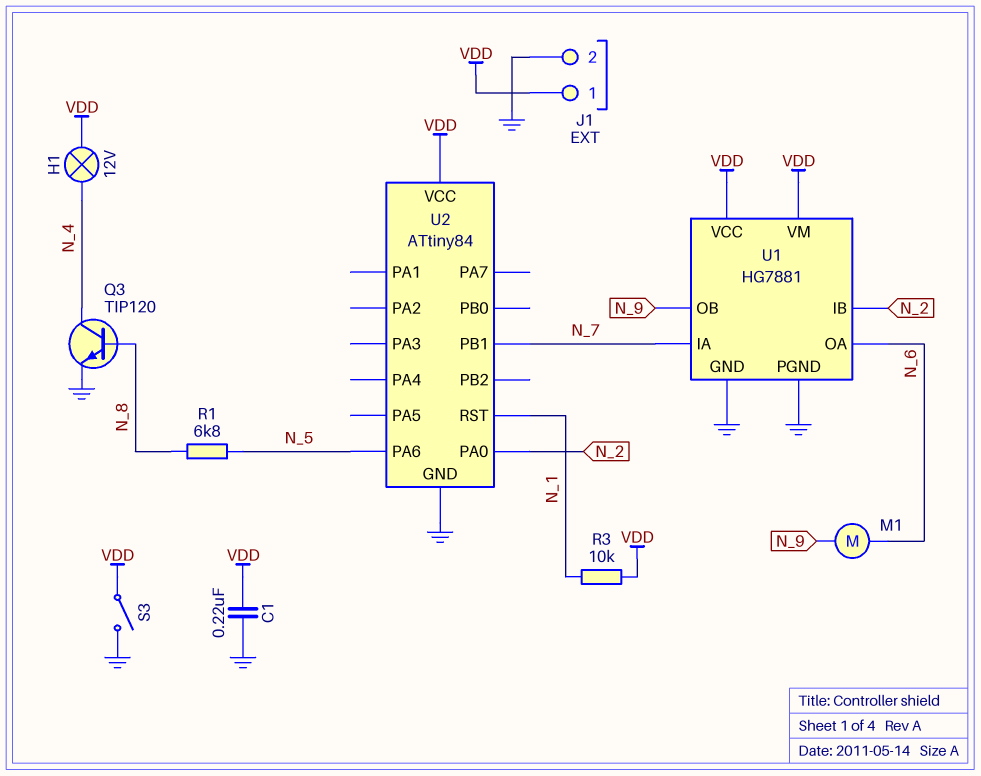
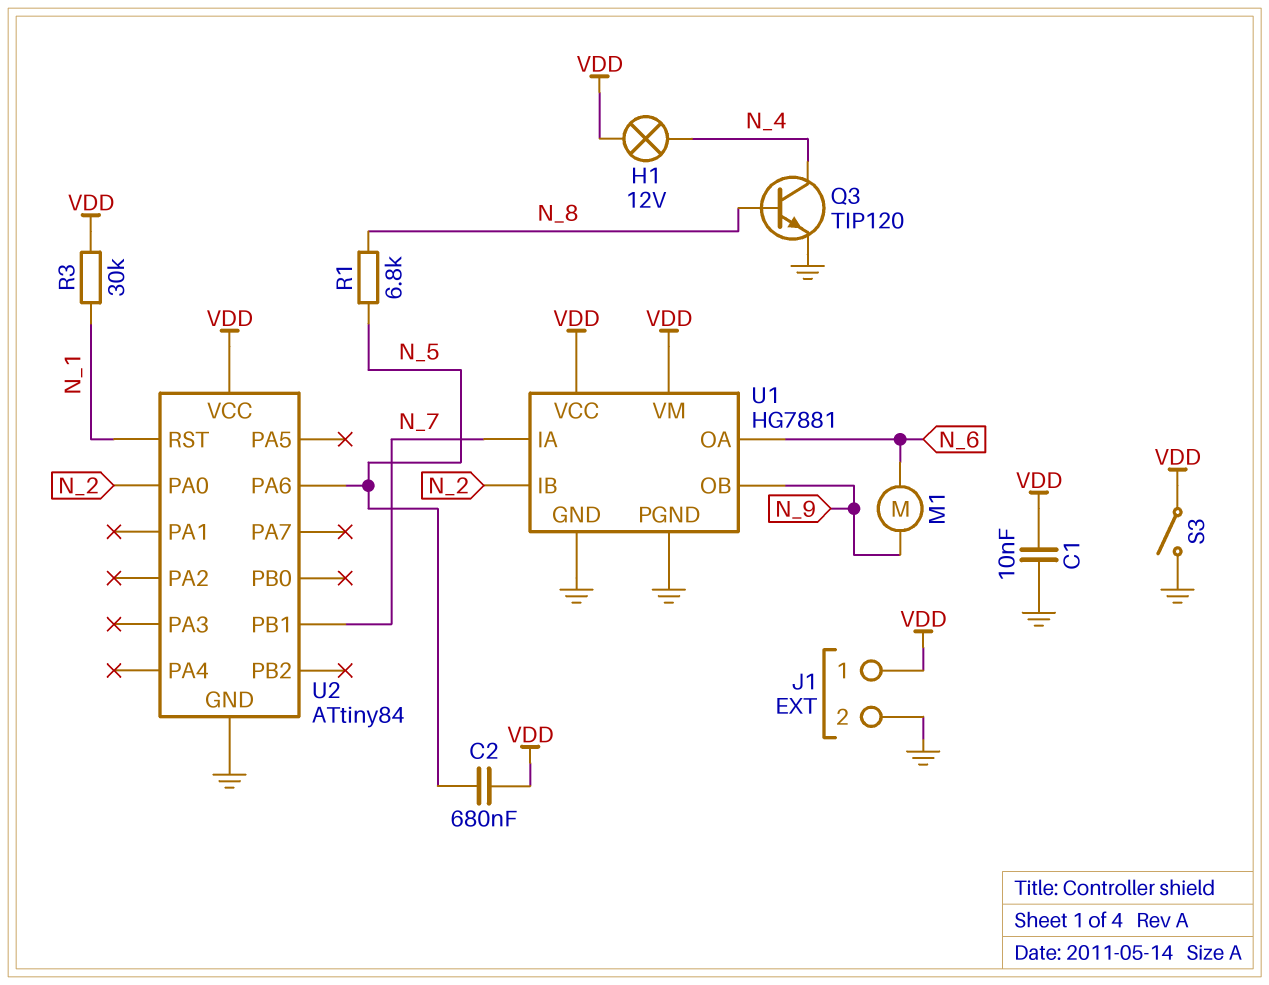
C1: 220nF (GND, VDD) -> 10nF (GND, VDD)
C2: none -> 680nF (N_5, VDD)
R3: 10k (N_1, VDD) -> 30k (N_1, VDD)

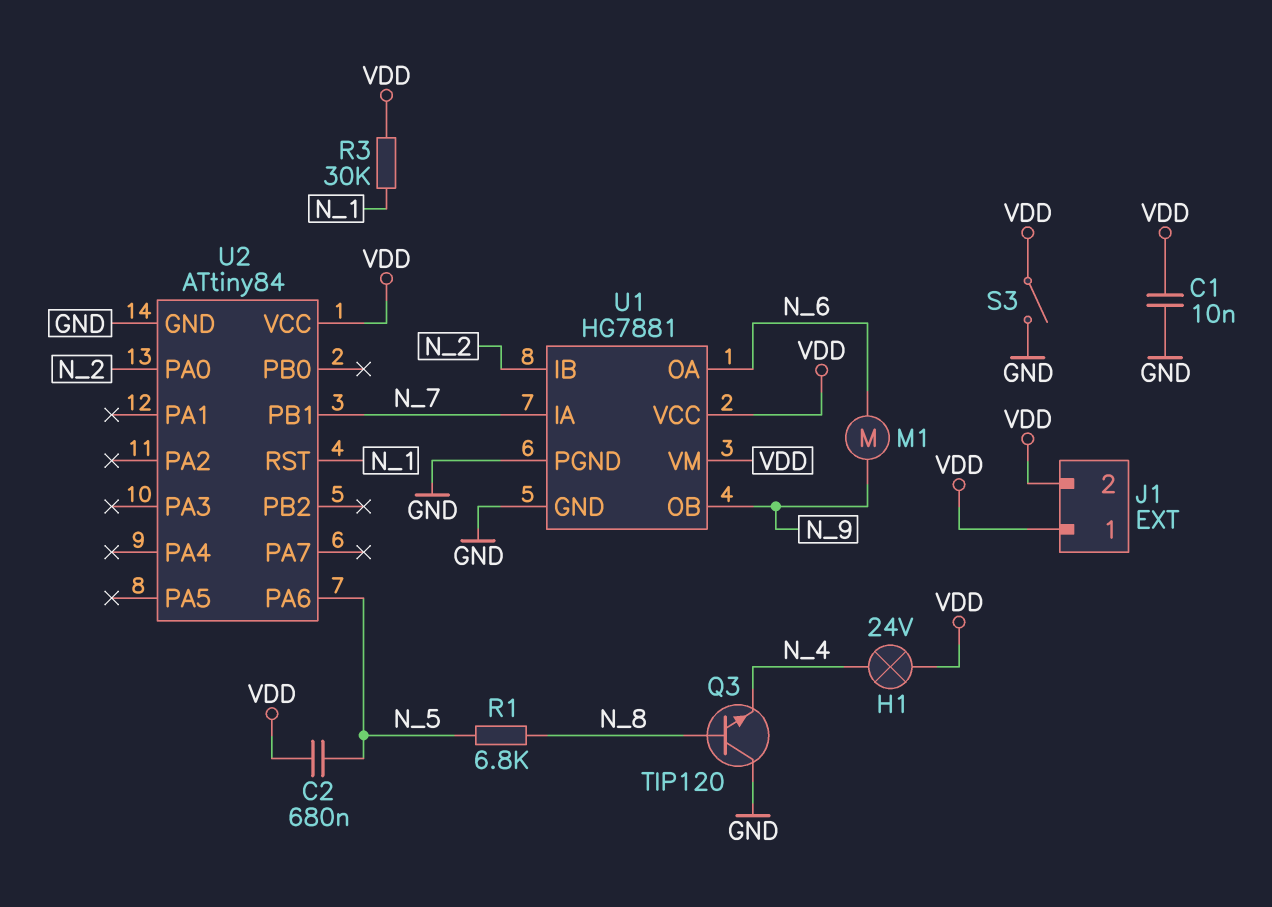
H1: lamp 12V (N_4, VDD) -> lamp 24V (N_4, VDD)
J1 pin 2: GND -> VDD
Q3: NPN TIP120 (B N_8, C N_4, E GND) -> NPN TIP120 (B N_8, C GND, E N_4)

